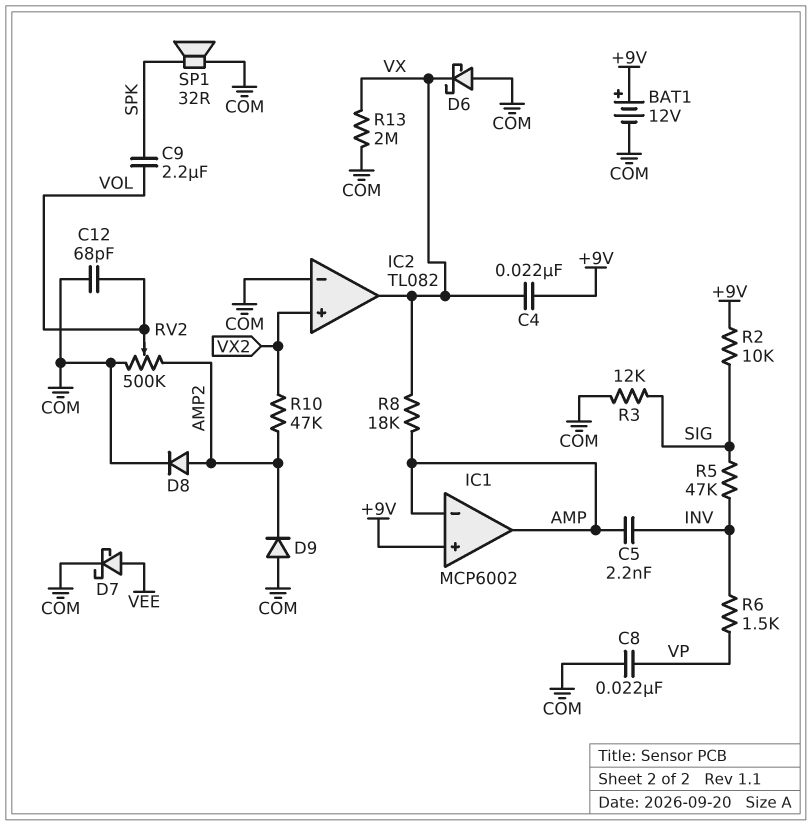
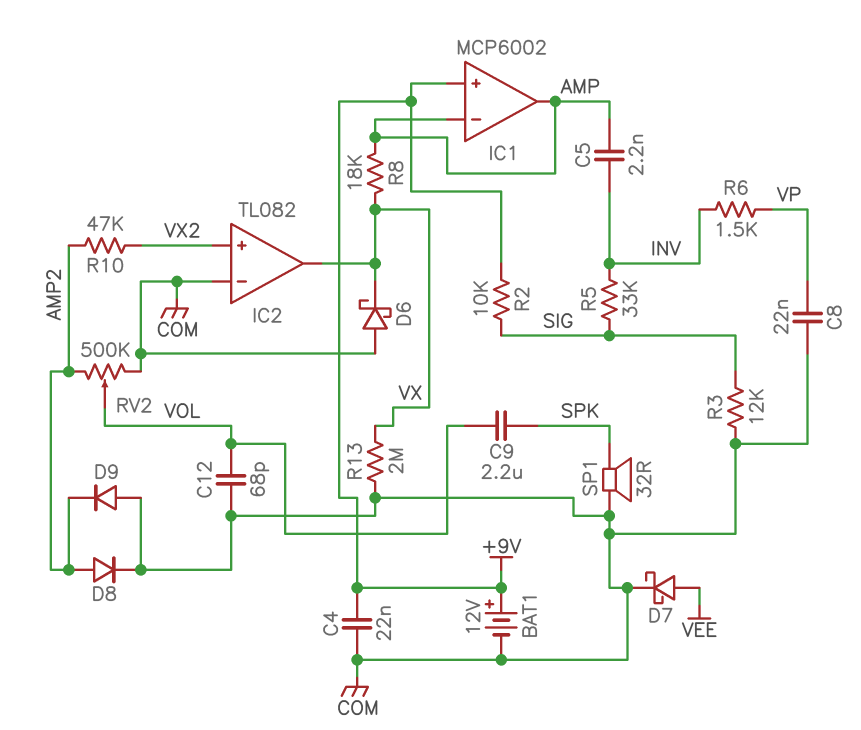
C4: 22nF (+9V, VX) -> 22nF (+9V, COM)
R5: 47k (INV, SIG) -> 33k (INV, SIG)

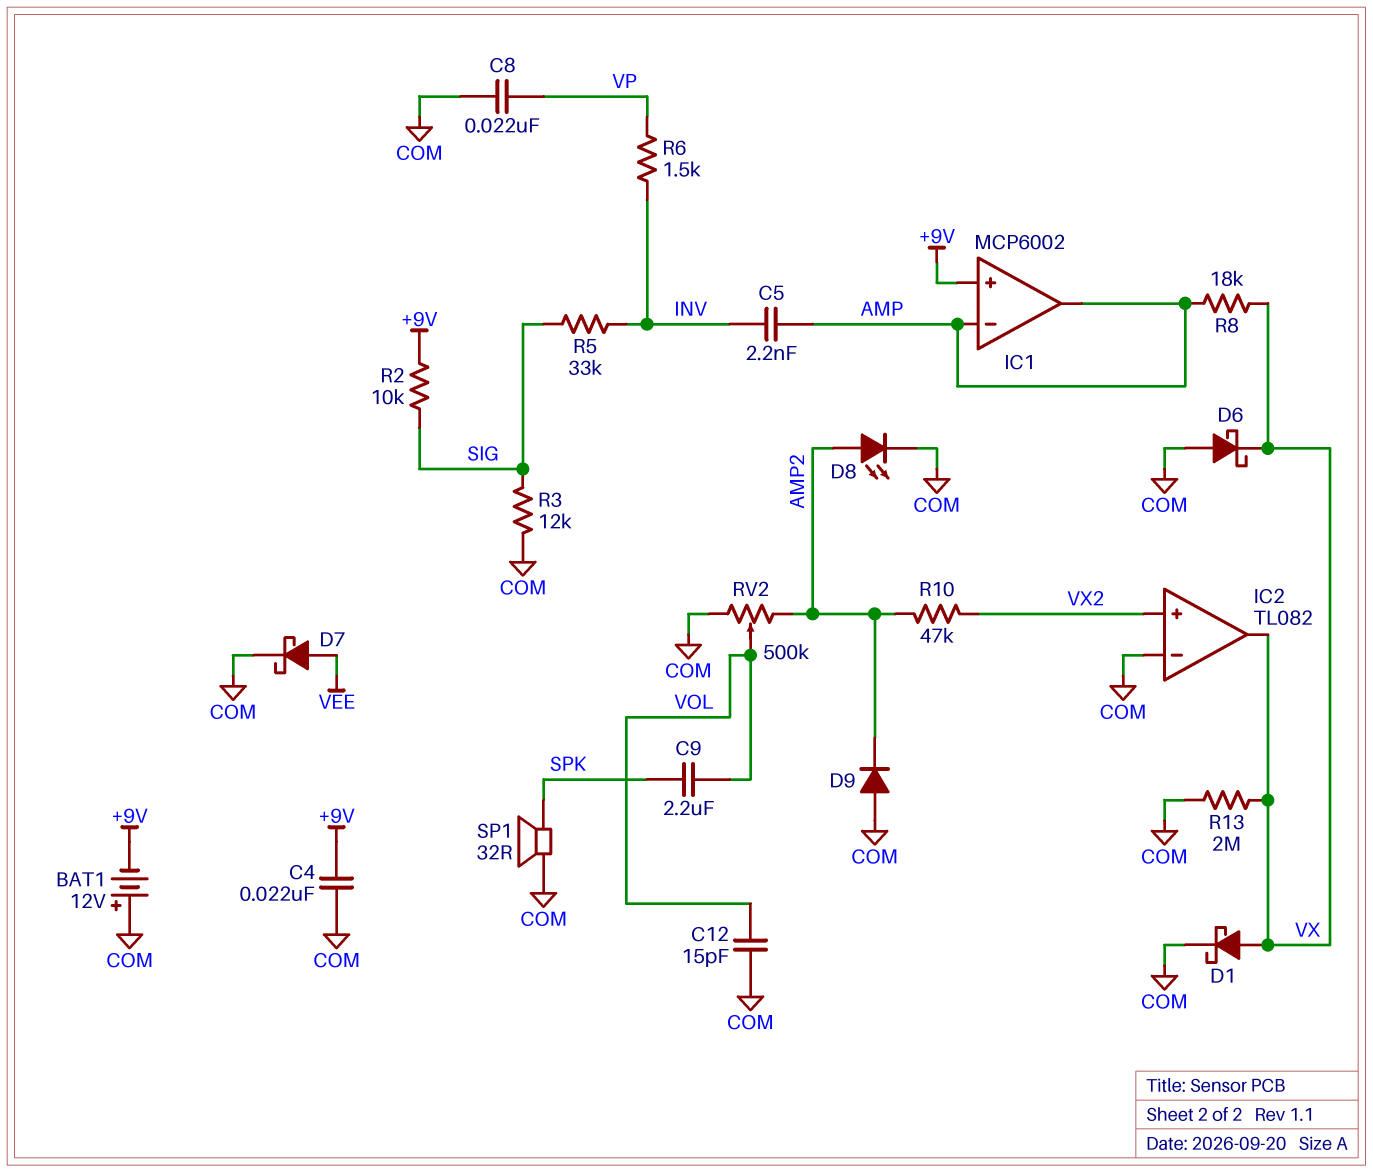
BAT1: 12V (plus +9V, minus COM) -> 12V (plus COM, minus +9V)
C12: 68pF (COM, VOL) -> 15pF (COM, VOL)
D1: none -> schottky (A VX, K COM)
D8: diode (A AMP2, K COM) -> LED (A AMP2, K COM)

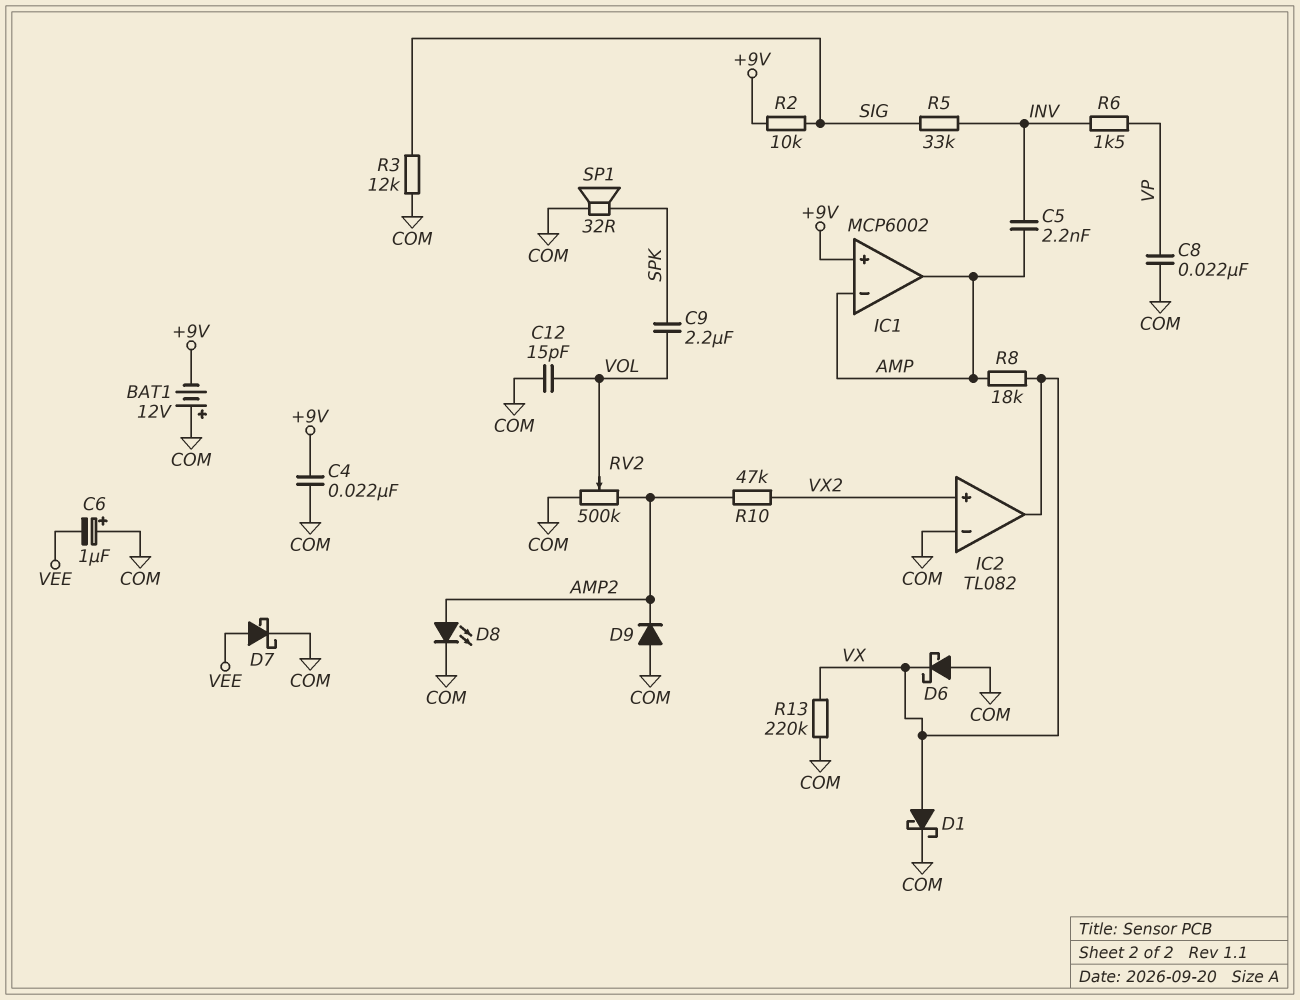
C6: none -> 1uF (plus COM, minus VEE)
R13: 2M (COM, VX) -> 220k (COM, VX)

